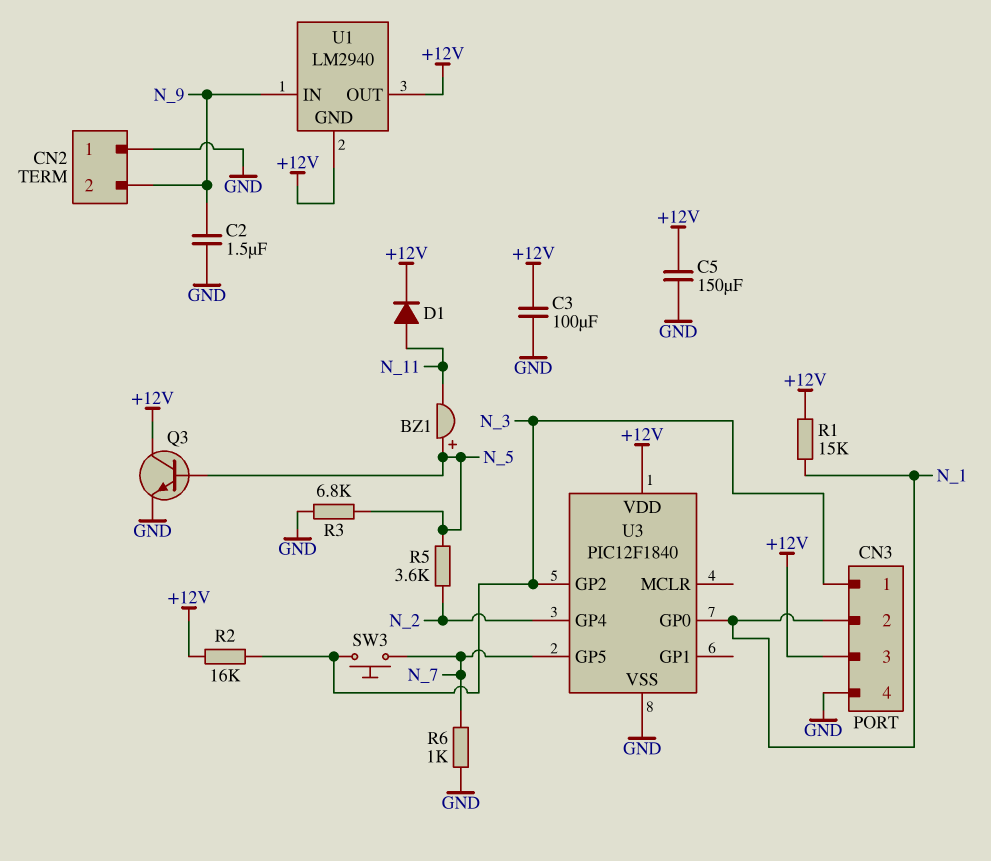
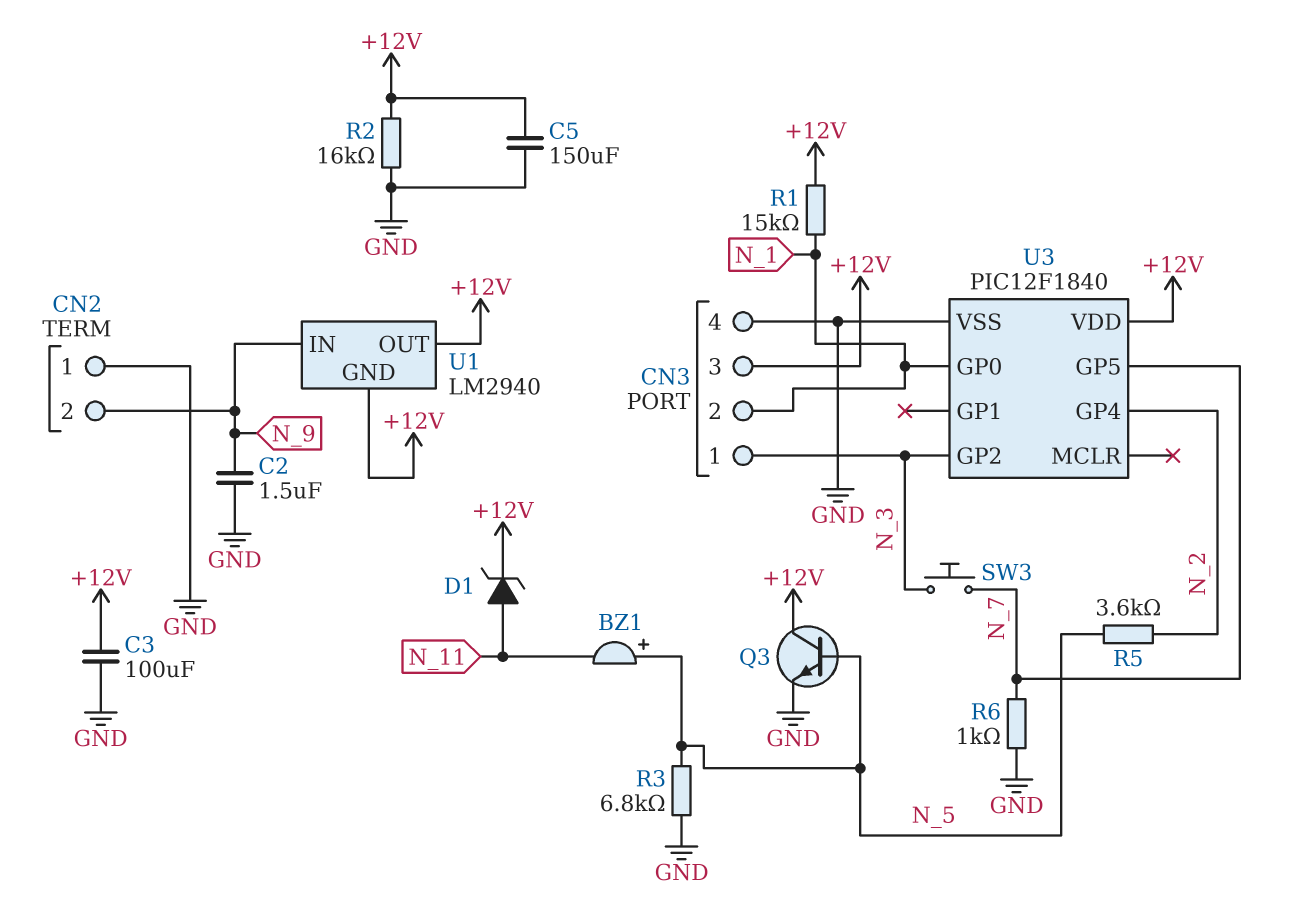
D1: diode (A N_11, K +12V) -> zener (A N_11, K +12V)
R2: 16k (+12V, N_3) -> 16k (+12V, GND)

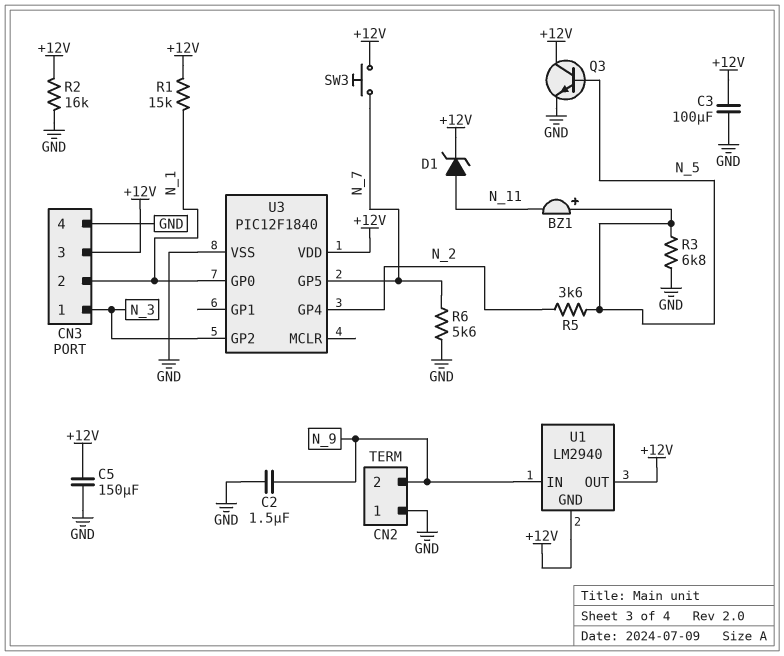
R6: 1k (GND, N_7) -> 5.6k (GND, N_7)
SW3: button (N_3, N_7) -> button (+12V, N_7)

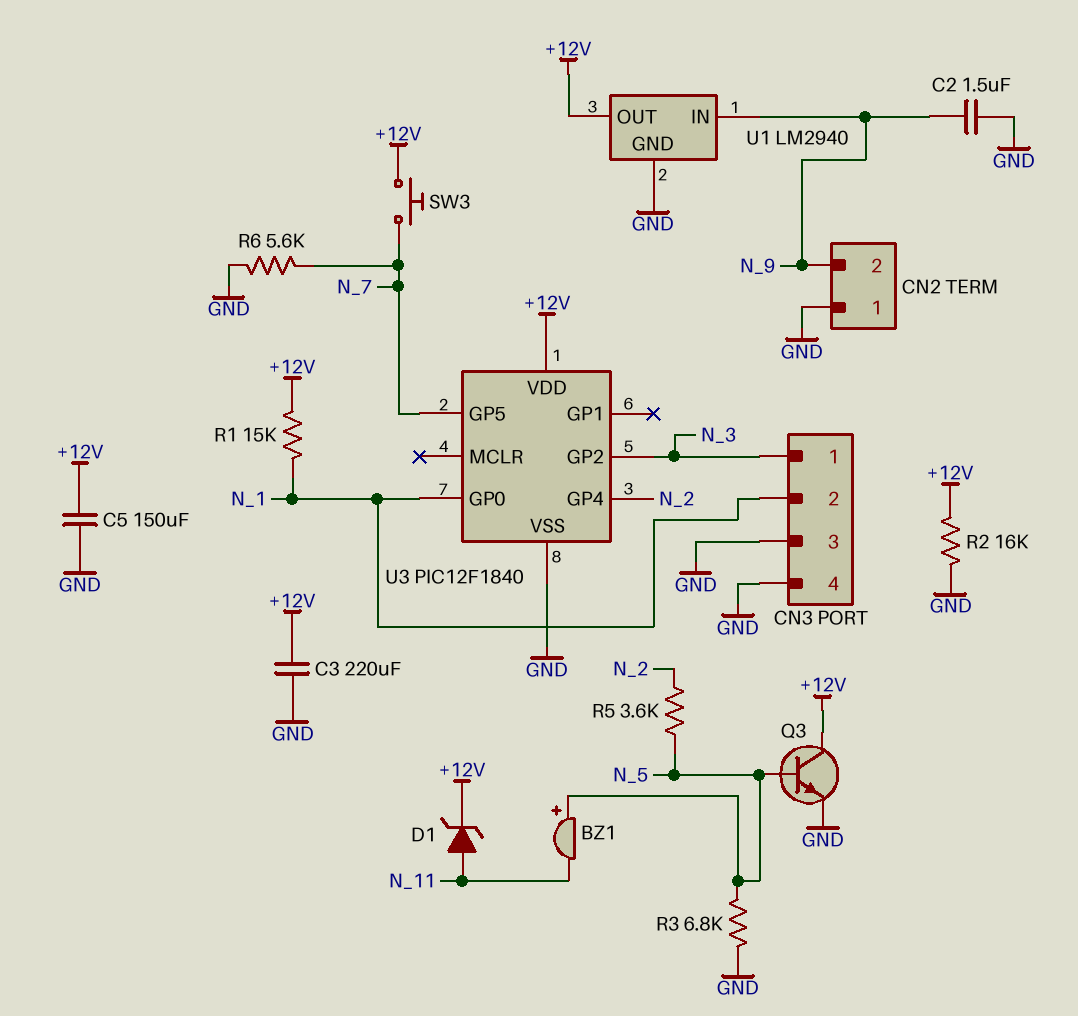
C3: 100uF (+12V, GND) -> 220uF (+12V, GND)
CN3 pin 3: +12V -> GND
U1 pin GND: +12V -> GND

